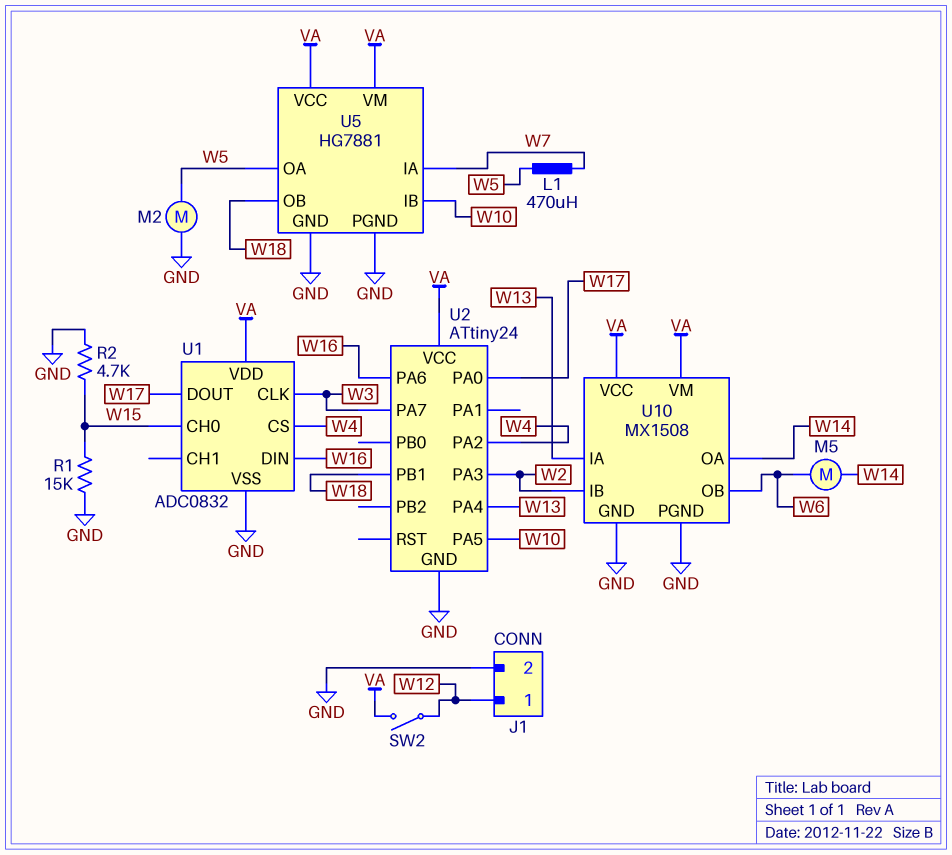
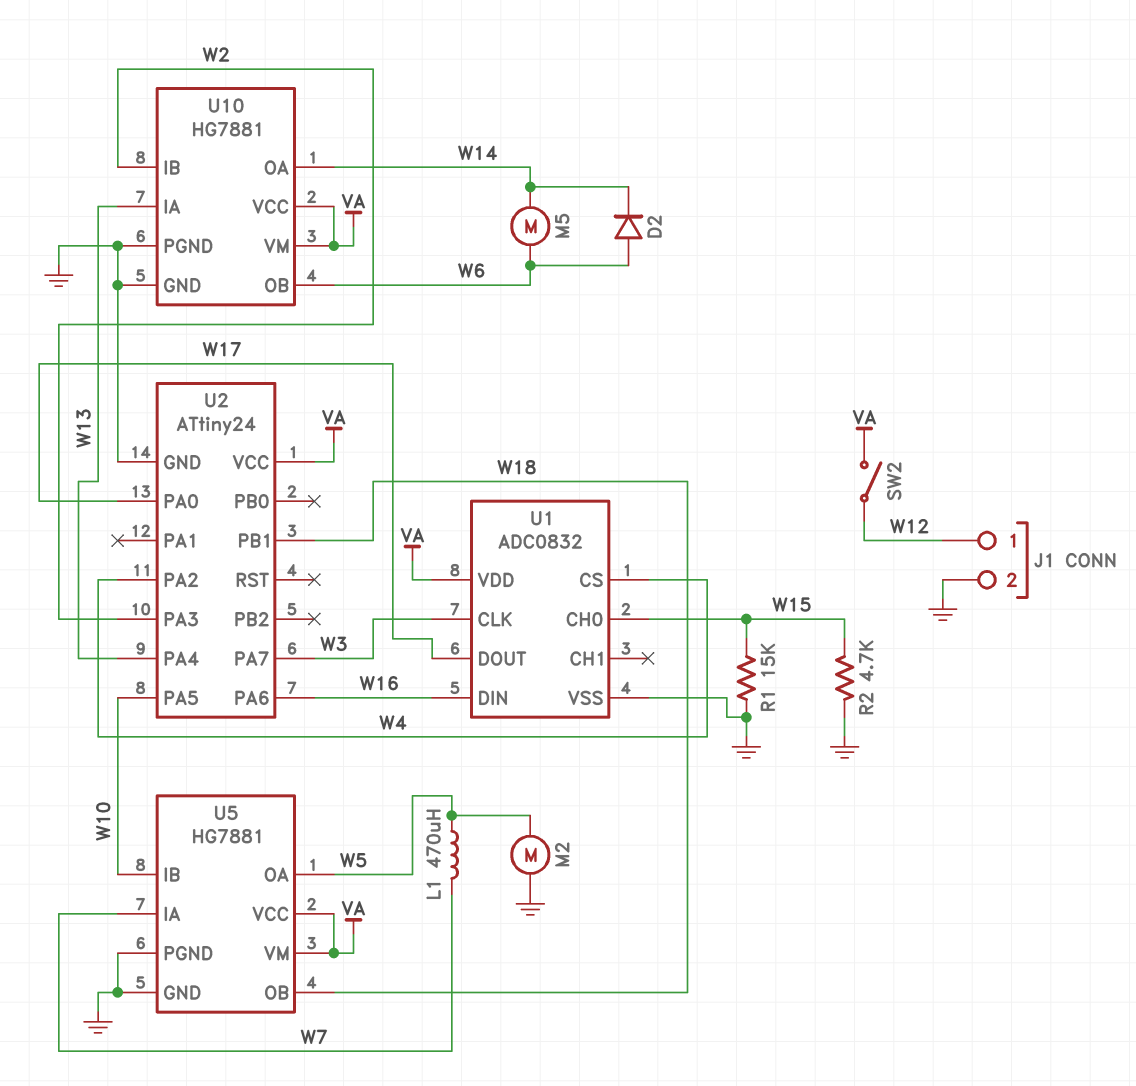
D2: none -> diode (A W6, K W14)
U10: MX1508 -> HG7881

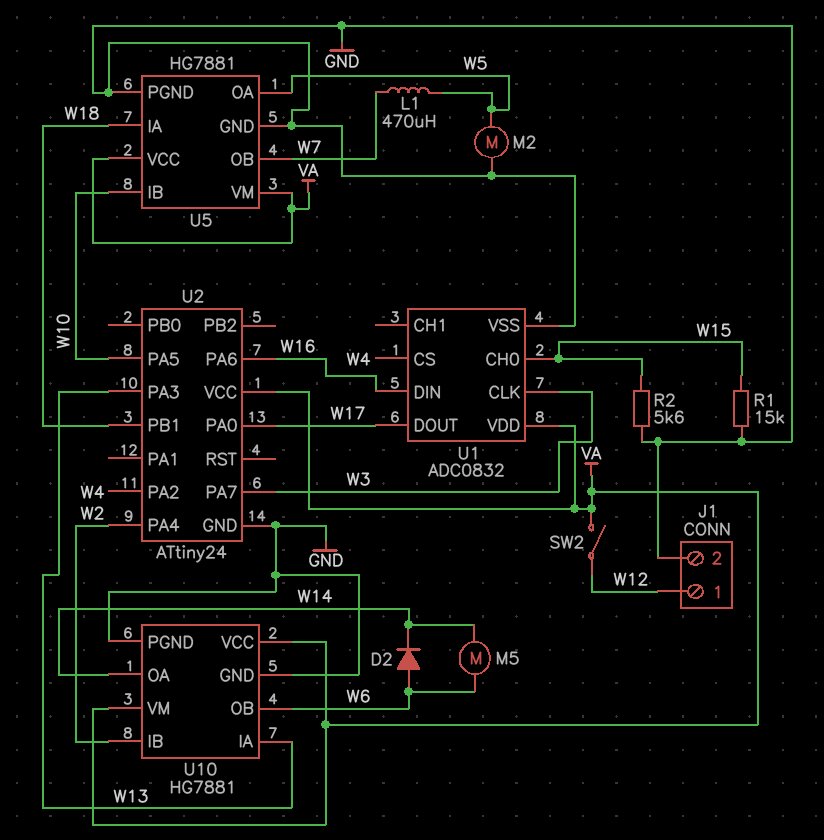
R2: 4.7k (GND, W15) -> 5.6k (GND, W15)
U2 pin PA3: W2 -> W13
U2 pin PA4: W13 -> W2
U5 pin IA: W7 -> W18
U5 pin OB: W18 -> W7

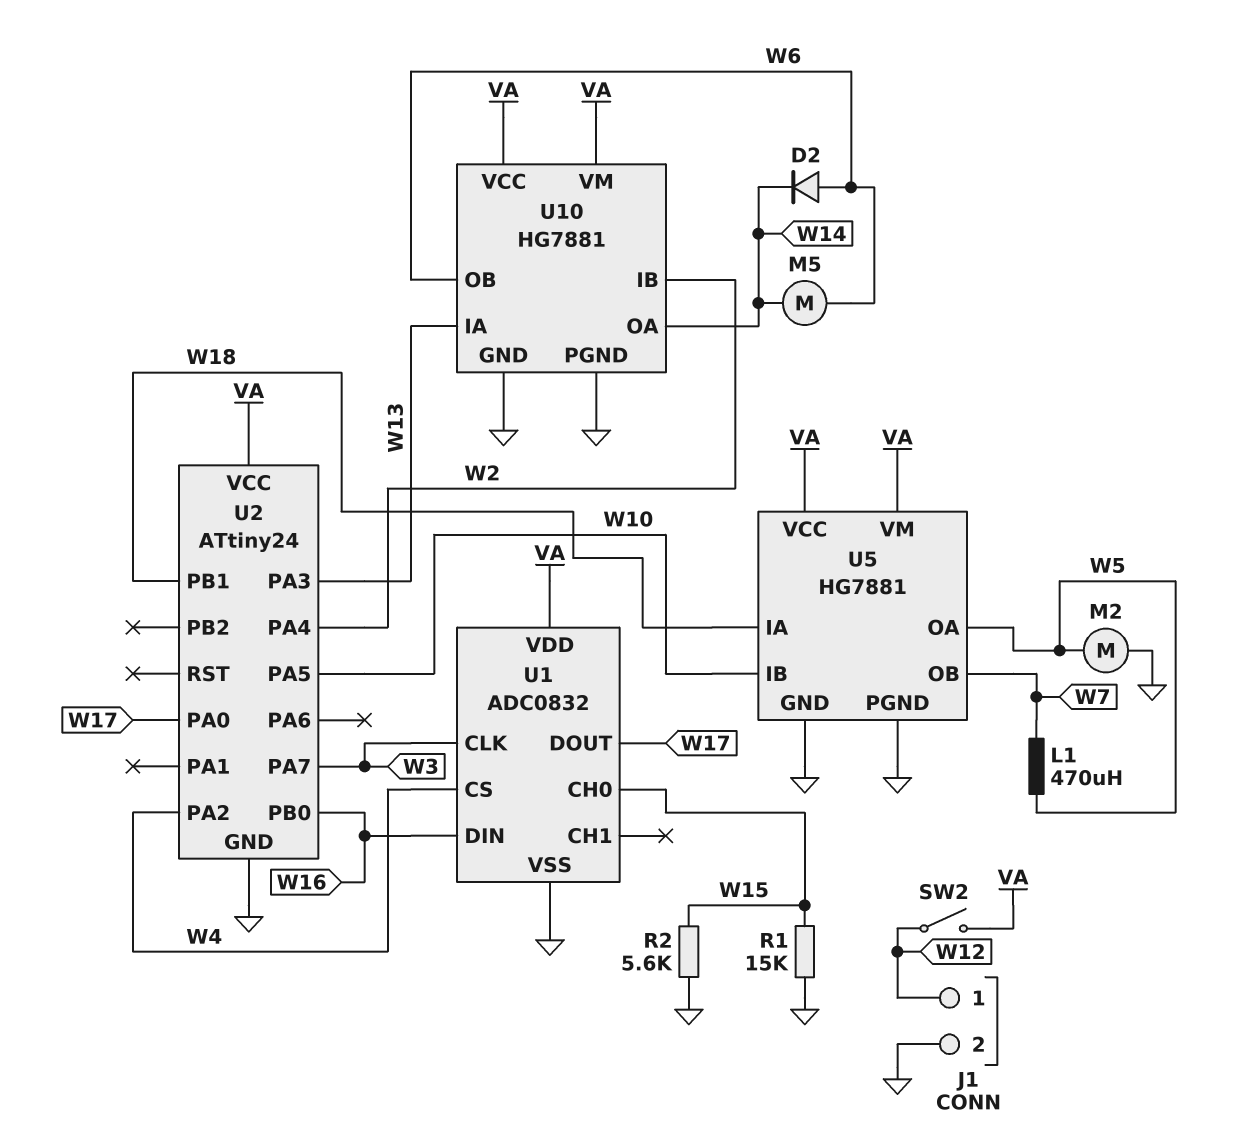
U2 pin PA6: W16 -> none
U2 pin PB0: none -> W16

